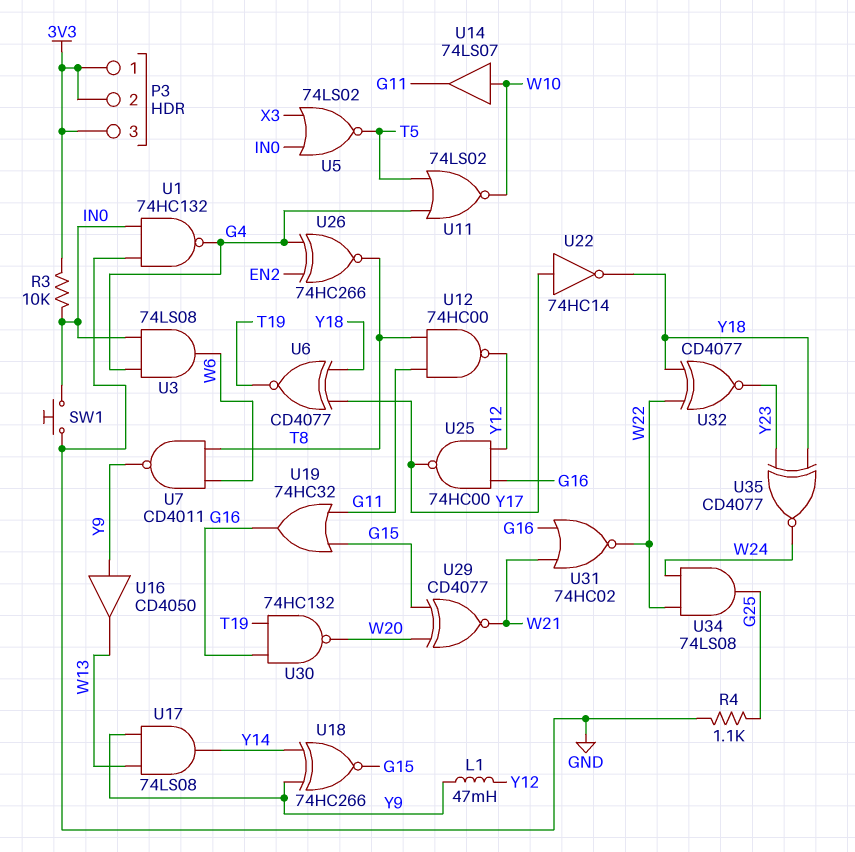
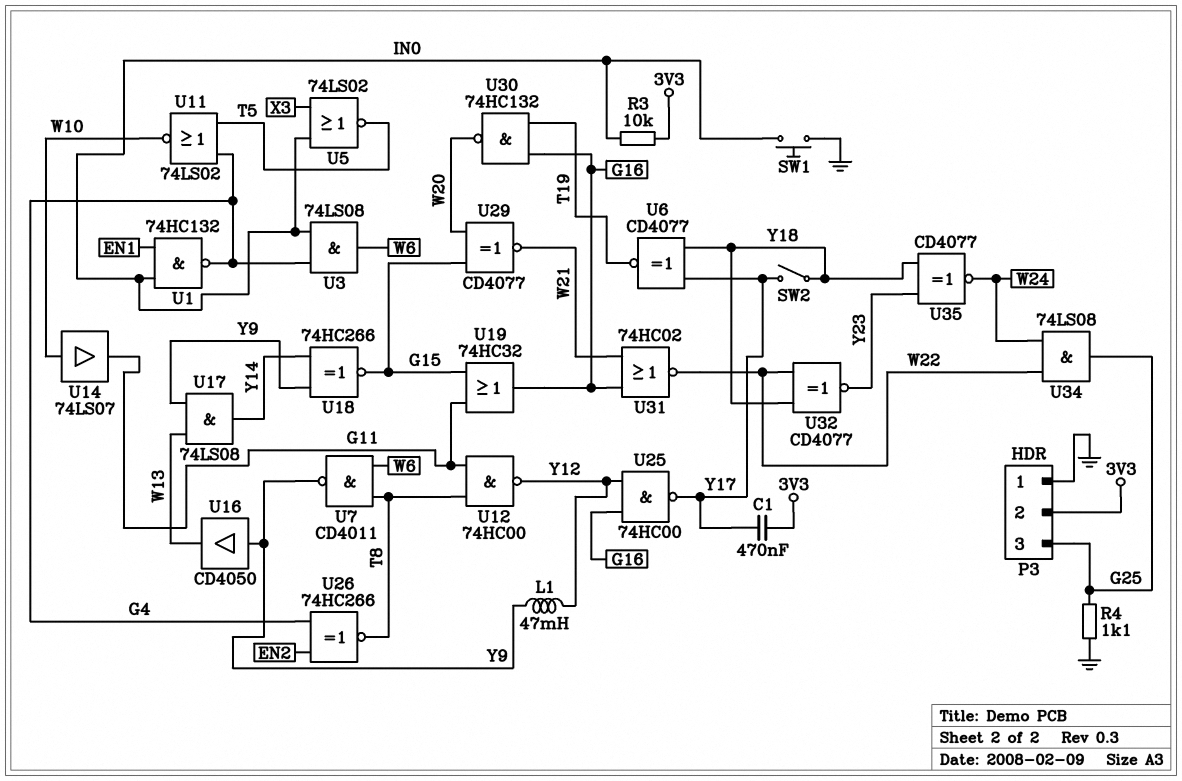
C1: none -> 470nF (3V3, Y17)
P3 pin 1: 3V3 -> GND
P3 pin 3: 3V3 -> G25
SW2: none -> switch (Y17, Y18)
U1: NAND 74HC132 (in GND, in IN0, out G4) -> NAND 74HC132 (in EN1, in IN0, out G4)
U22: NOT 74HC14 (in Y17, out Y18) -> none

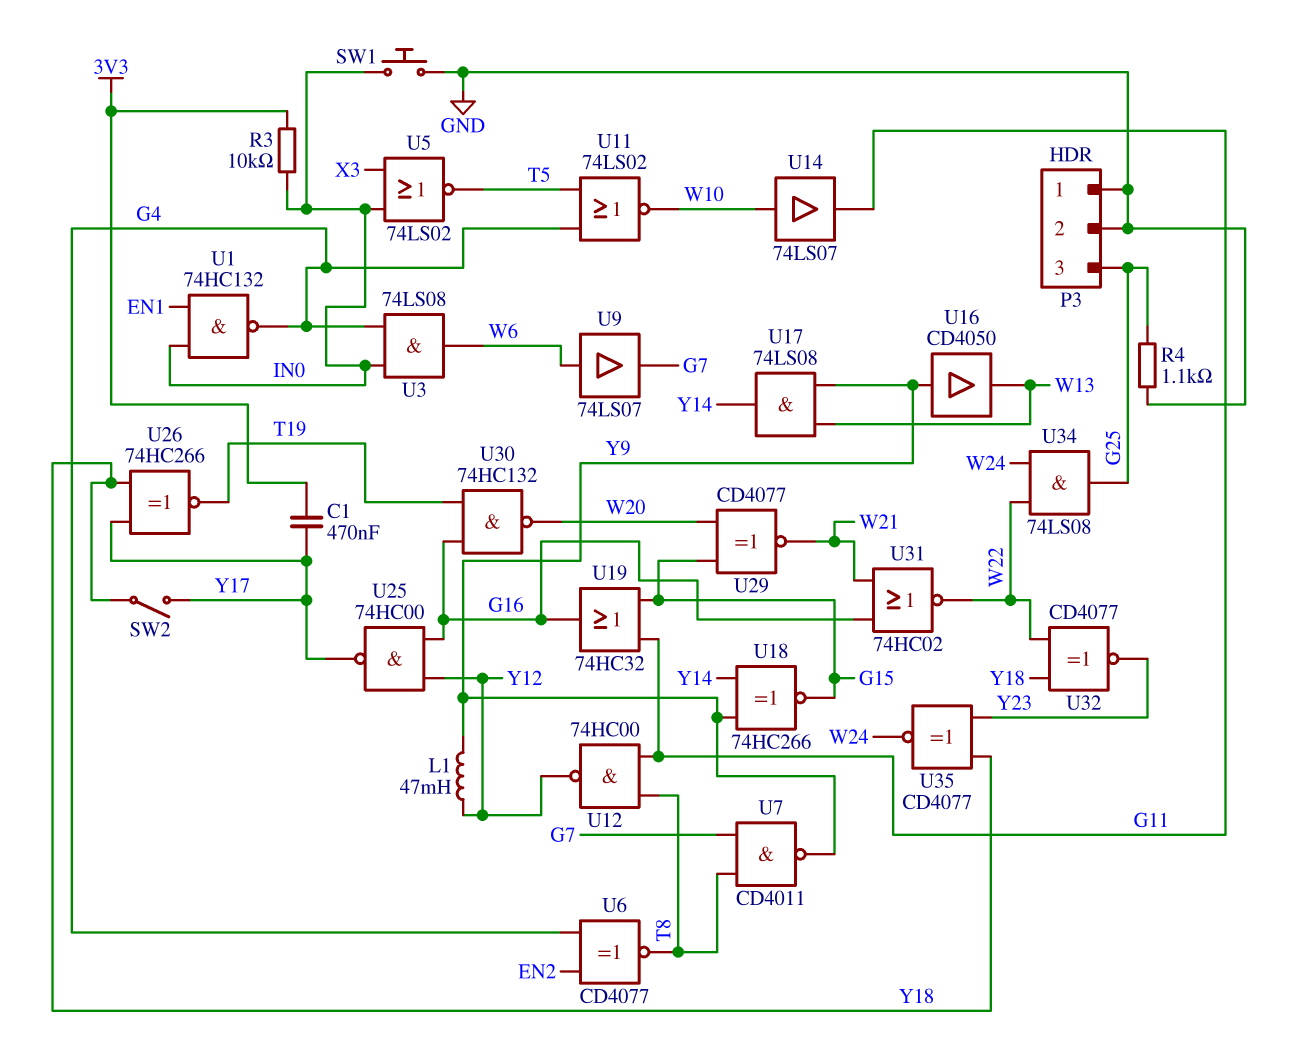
P3 pin 2: 3V3 -> GND
U6: XNOR CD4077 (in Y17, in Y18, out T19) -> XNOR CD4077 (in EN2, in G4, out T8)
U7: NAND CD4011 (in T8, in W6, out Y9) -> NAND CD4011 (in G7, in T8, out Y9)
U9: none -> buffer 74LS07 (in W6, out G7)
U26: XNOR 74HC266 (in EN2, in G4, out T8) -> XNOR 74HC266 (in Y17, in Y18, out T19)

